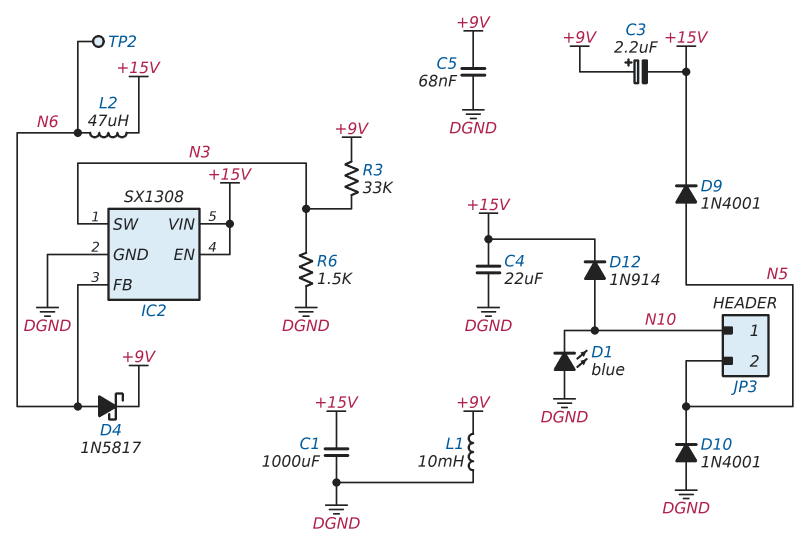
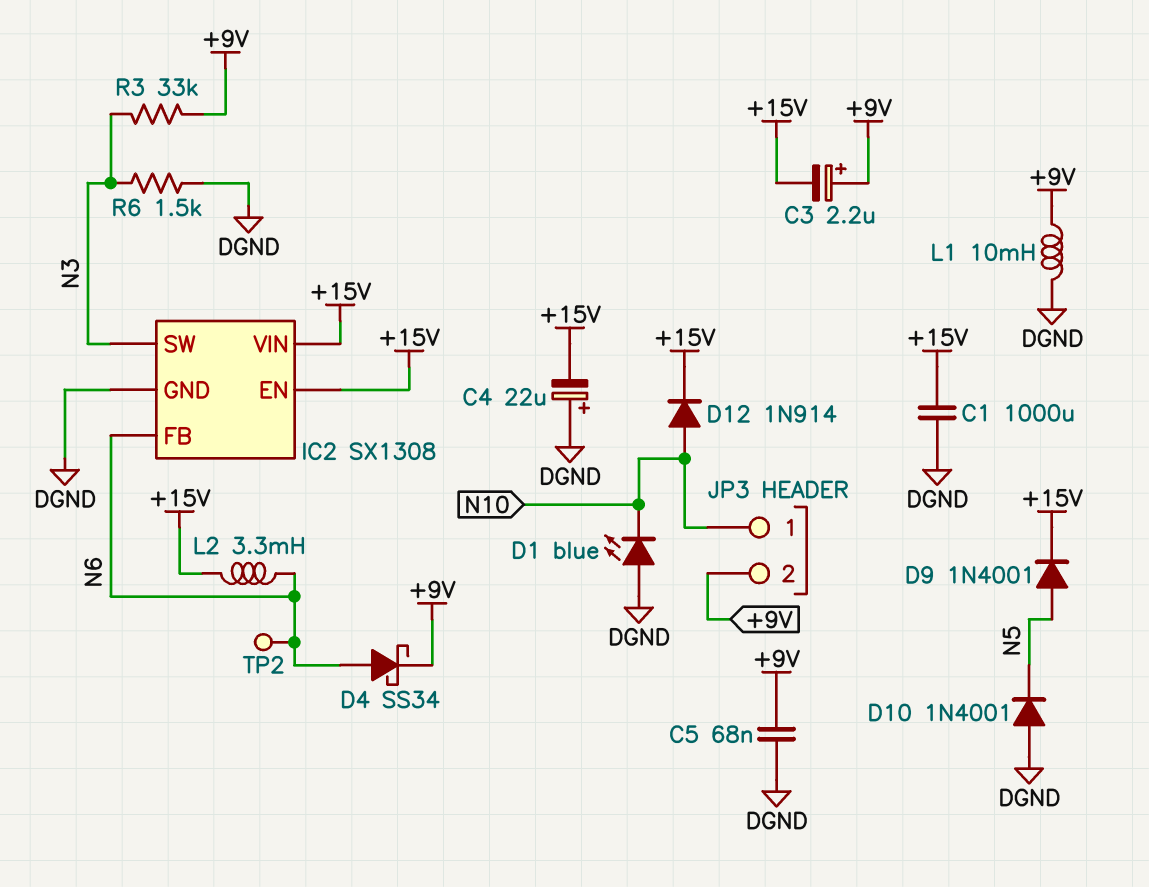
C4: 22uF (+15V, DGND) -> 22uF (plus DGND, minus +15V)
D4: schottky 1N5817 (A N6, K +9V) -> schottky SS34 (A N6, K +9V)
JP3 pin 2: N5 -> +9V
L2: 47uH (+15V, N6) -> 3.3mH (+15V, N6)

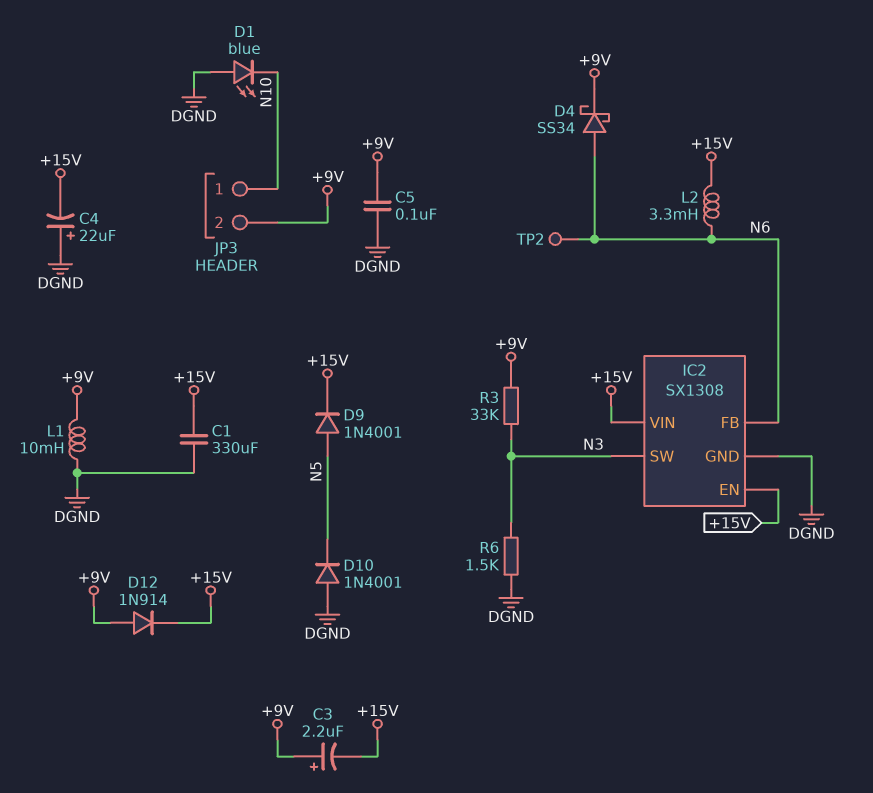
C1: 1000uF (+15V, DGND) -> 330uF (+15V, DGND)
C5: 68nF (+9V, DGND) -> 100nF (+9V, DGND)
D12: diode 1N914 (A N10, K +15V) -> diode 1N914 (A +9V, K +15V)

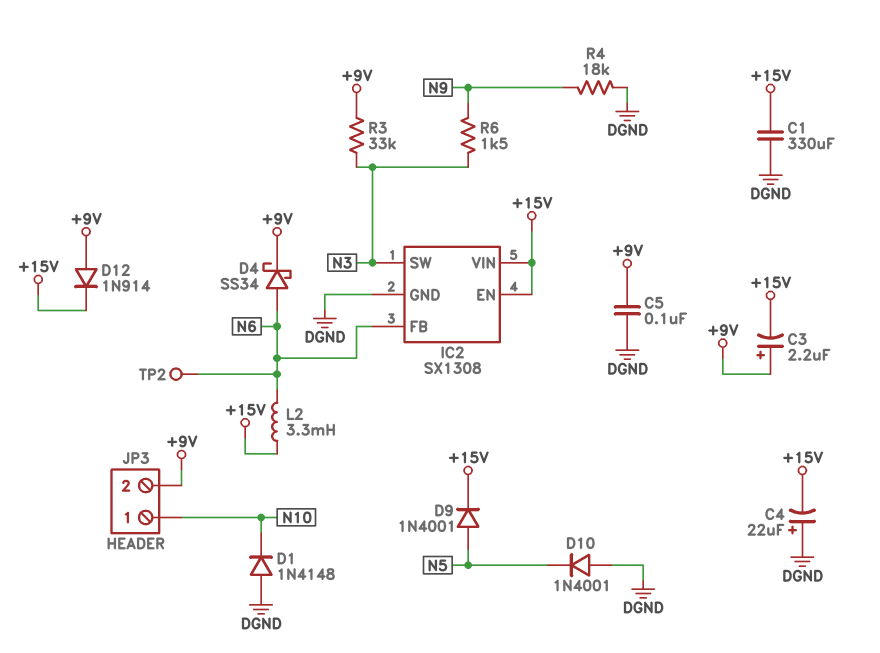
D1: LED blue (A DGND, K N10) -> diode 1N4148 (A DGND, K N10)
L1: 10mH (+9V, DGND) -> none
R4: none -> 18k (DGND, N9)
R6: 1.5k (DGND, N3) -> 1.5k (N3, N9)

